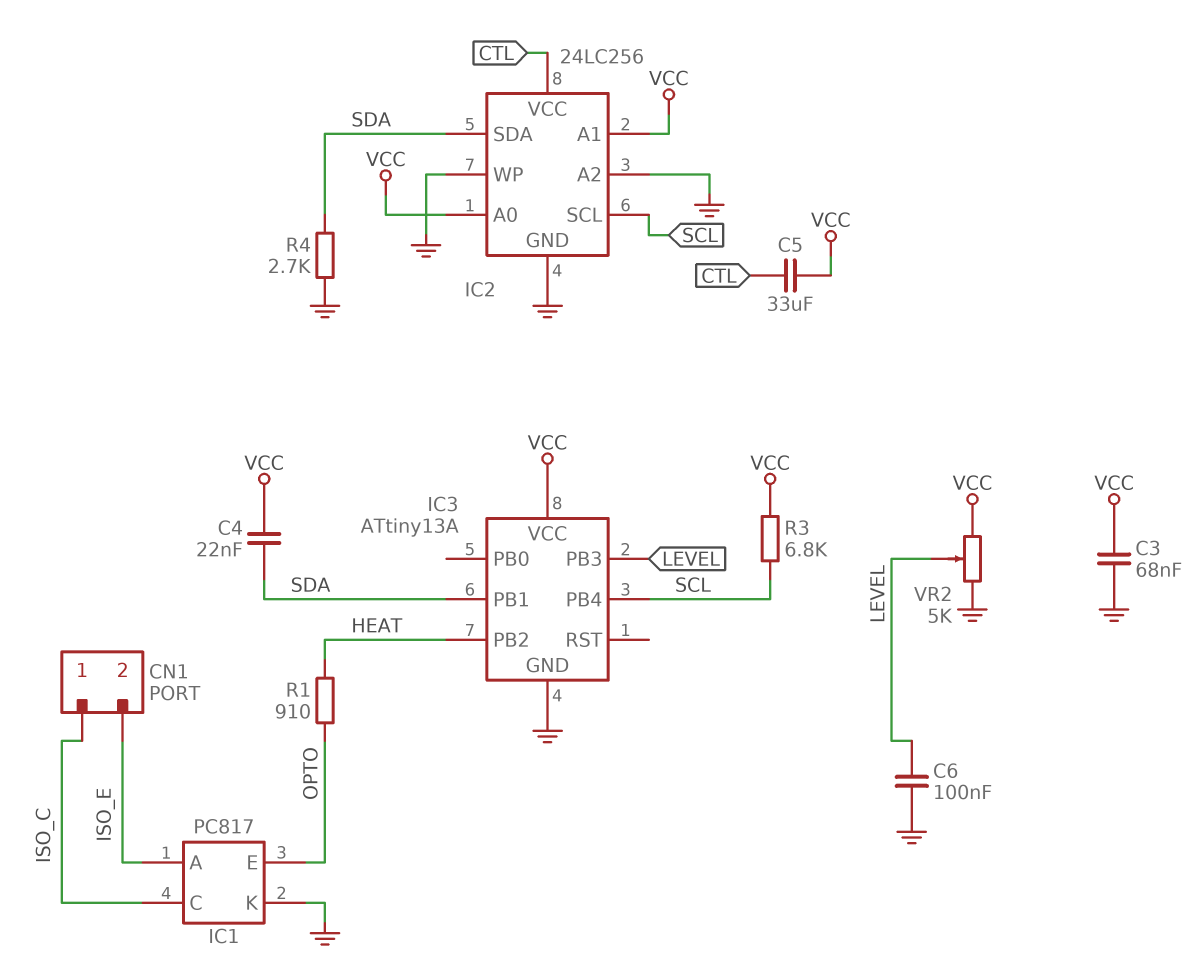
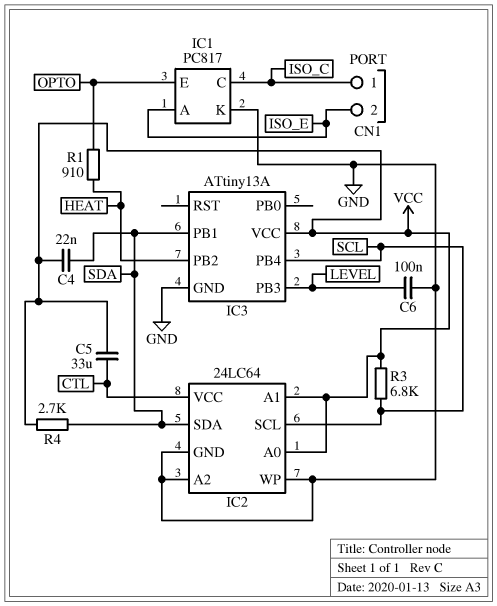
C3: 68nF (GND, VCC) -> none
IC2: 24LC256 -> 24LC64
R4: 2.7k (GND, SDA) -> 2.7k (SDA, VCC)
VR2: 5k (GND, VCC, wiper LEVEL) -> none

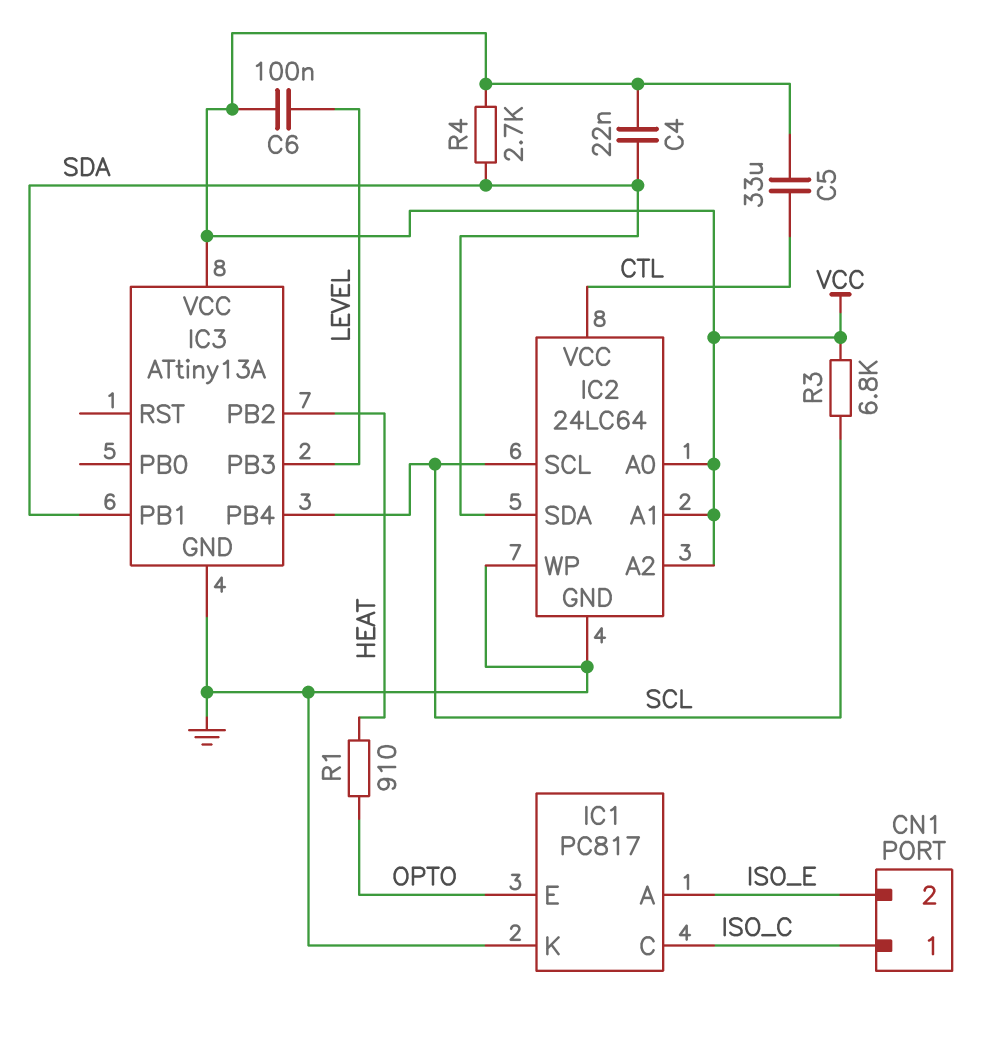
C6: 100nF (GND, LEVEL) -> 100nF (LEVEL, VCC)
IC2 pin A2: GND -> VCC

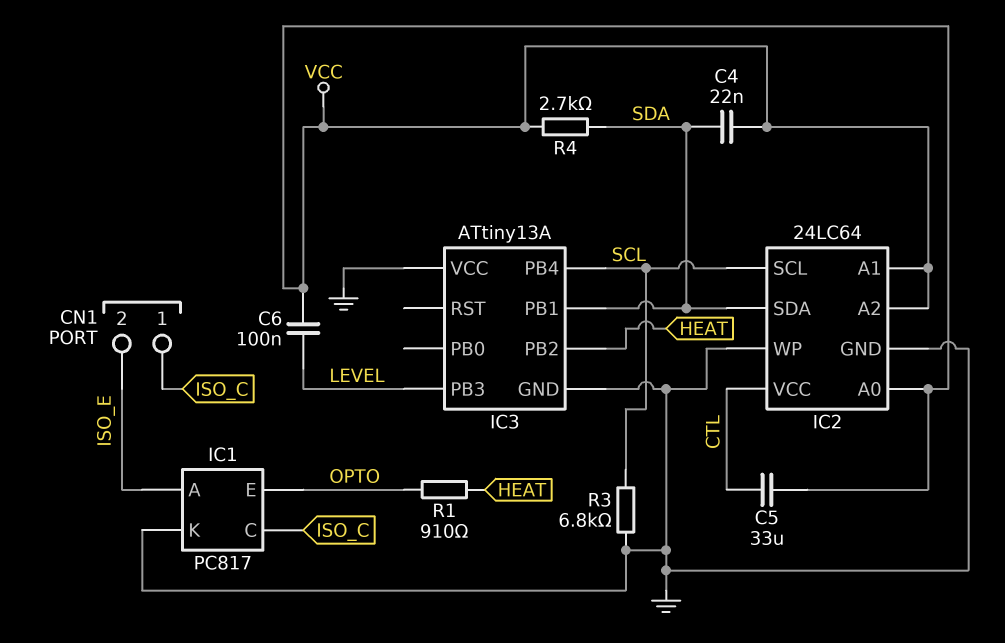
IC3 pin VCC: VCC -> GND
R3: 6.8k (SCL, VCC) -> 6.8k (GND, SCL)

